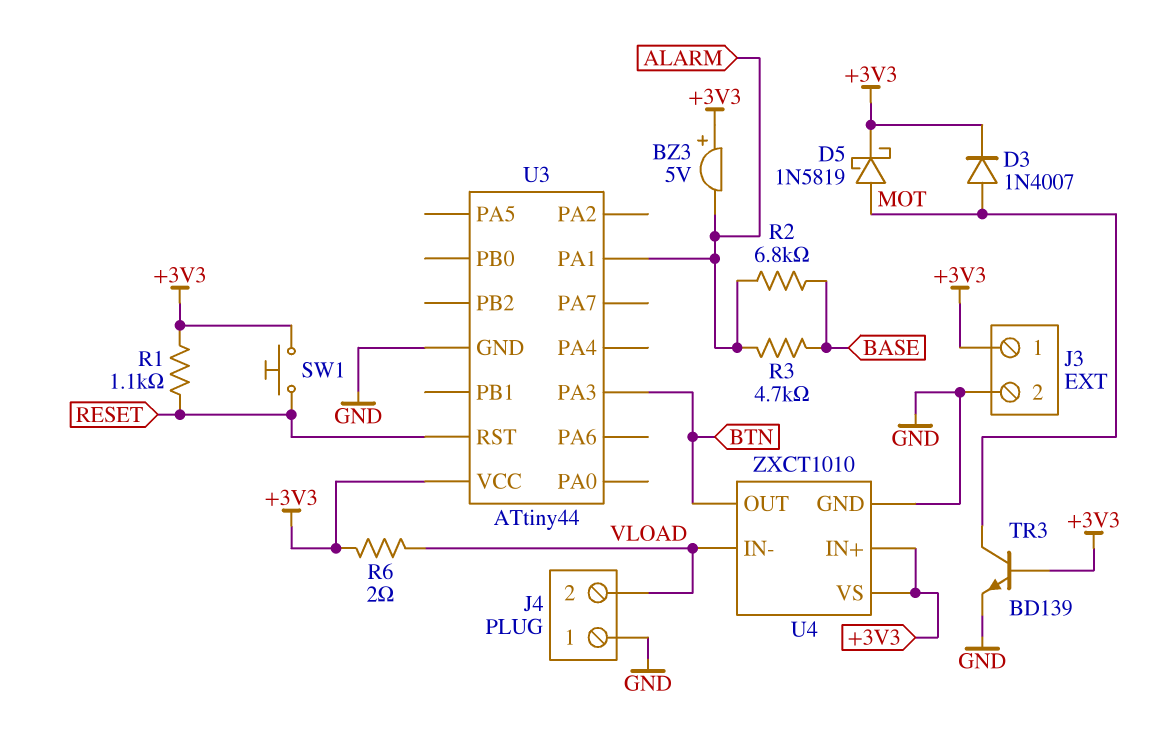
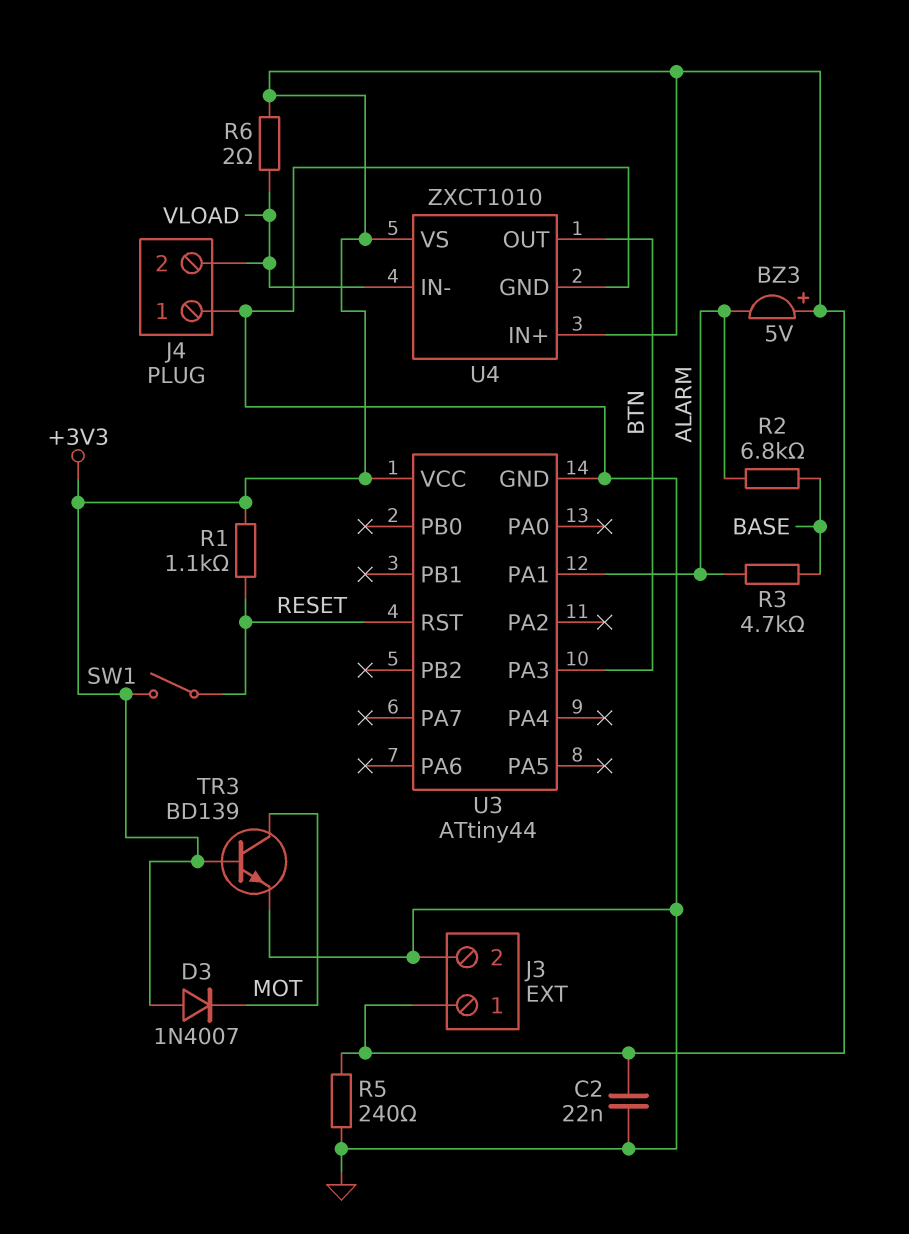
C2: none -> 22nF (+3V3, GND)
D3: diode 1N4007 (A MOT, K +3V3) -> diode 1N4007 (A +3V3, K MOT)
D5: schottky 1N5819 (A MOT, K +3V3) -> none
R5: none -> 240 (+3V3, GND)
SW1: button (+3V3, RESET) -> switch (+3V3, RESET)

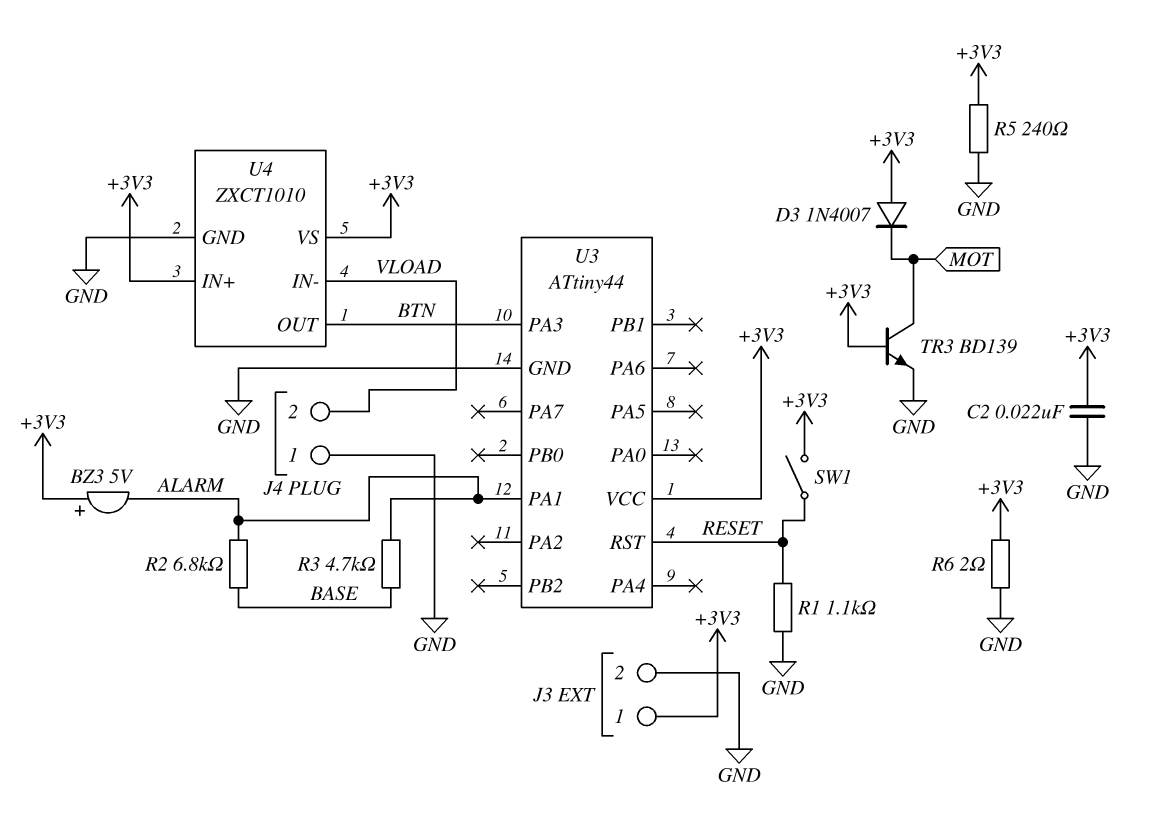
R1: 1.1k (+3V3, RESET) -> 1.1k (GND, RESET)
R6: 2 (+3V3, VLOAD) -> 2 (+3V3, GND)

